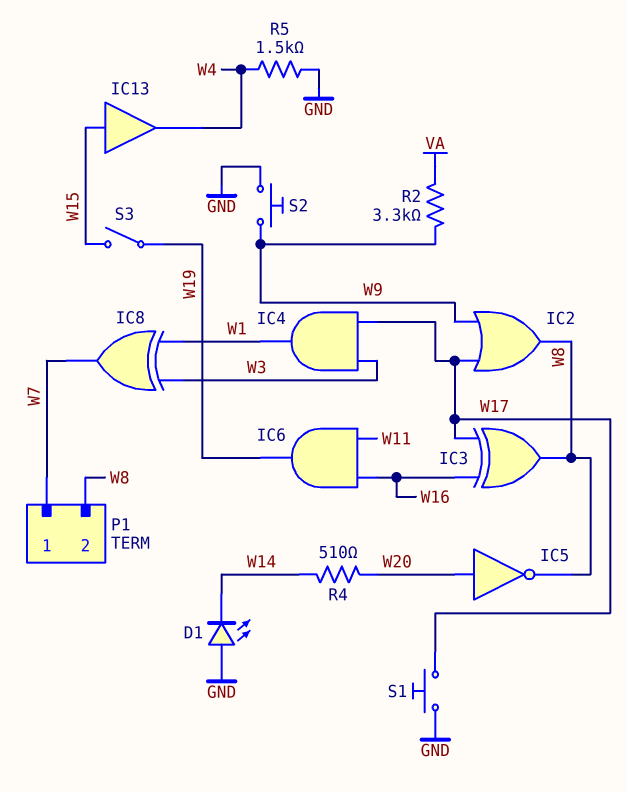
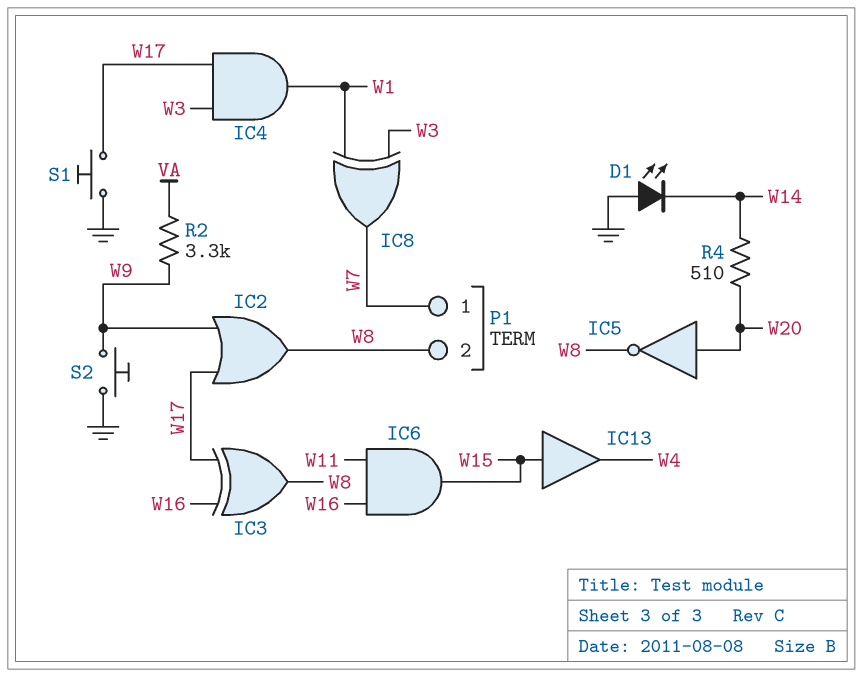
IC6: AND (in W11, in W16, out W19) -> AND (in W11, in W16, out W15)
R5: 1.5k (GND, W4) -> none
S3: switch (W15, W19) -> none

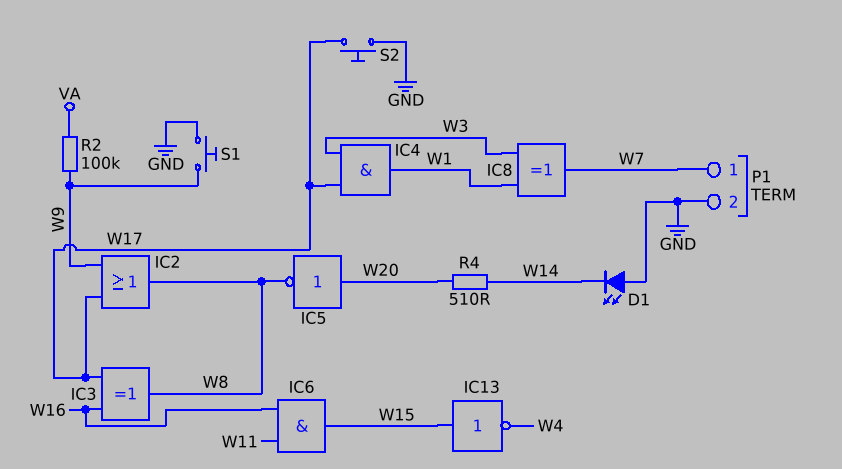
IC13: buffer (in W15, out W4) -> NOT (in W15, out W4)
P1 pin 2: W8 -> GND
R2: 3.3k (VA, W9) -> 100k (VA, W9)
S1: button (GND, W17) -> button (GND, W9)
S2: button (GND, W9) -> button (GND, W17)

